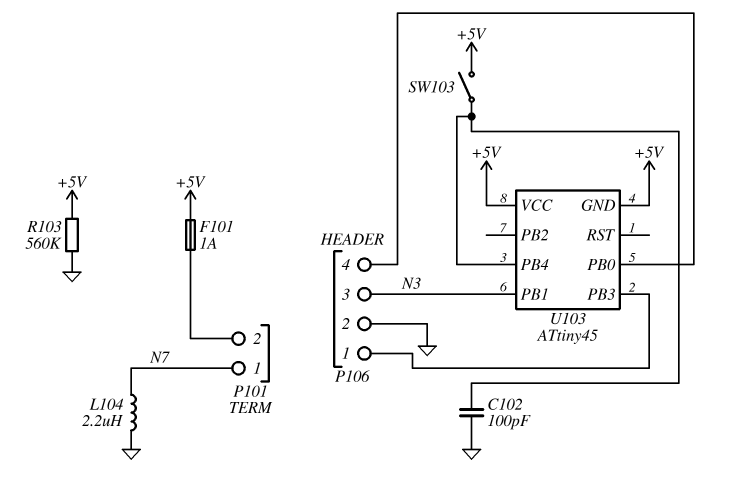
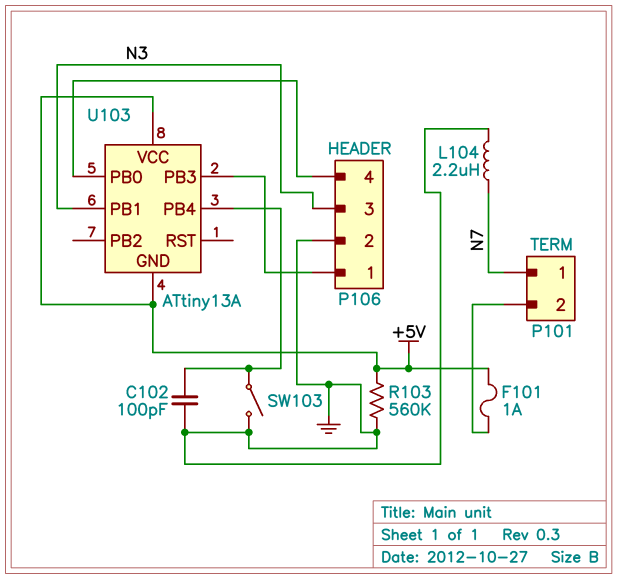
SW103: switch (+5V, U103/PB4) -> switch (GND, U103/PB4)
U103: ATtiny45 -> ATtiny13A

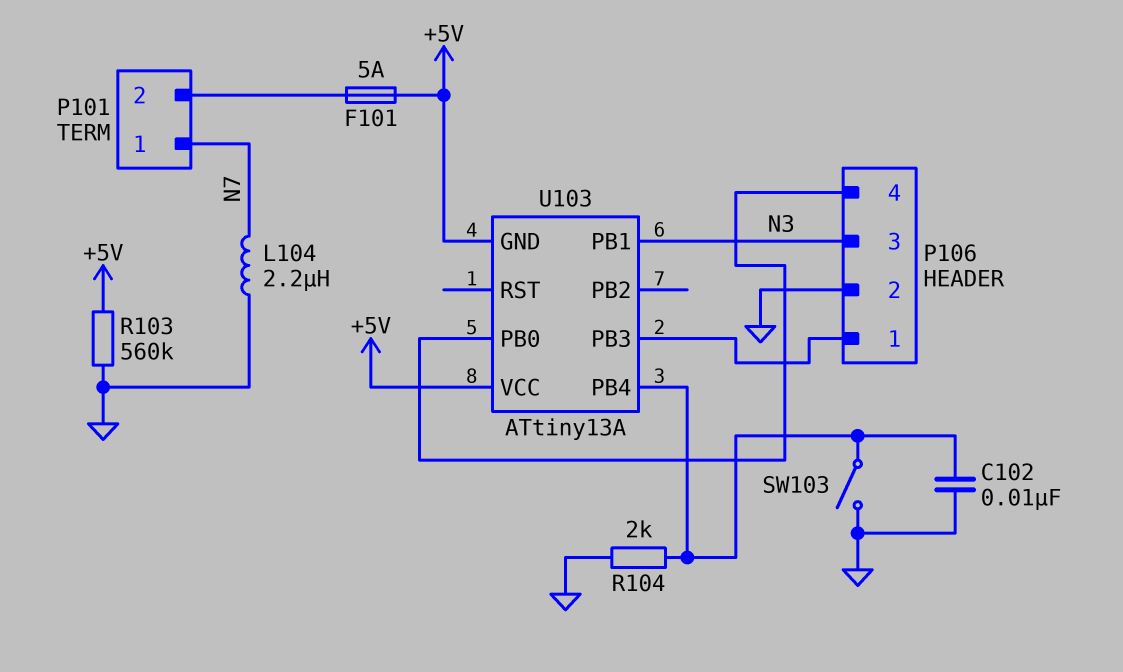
C102: 100pF (GND, U103/PB4) -> 10nF (GND, U103/PB4)
F101: 1A (+5V, P101/2) -> 5A (+5V, P101/2)
R104: none -> 2k (GND, U103/PB4)

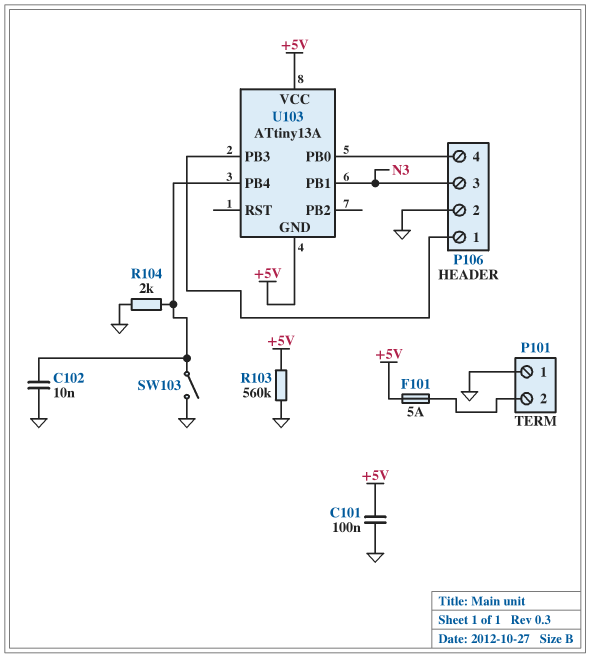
C101: none -> 100nF (+5V, GND)
L104: 2.2uH (GND, N7) -> none
P101 pin 1: N7 -> GND

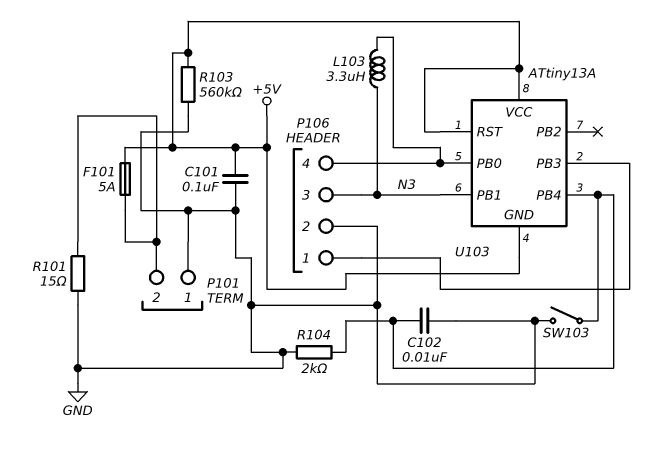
L103: none -> 3.3uH (N3, P106/4)
R101: none -> 15 (GND, P101/2)
U103 pin RST: none -> +5V

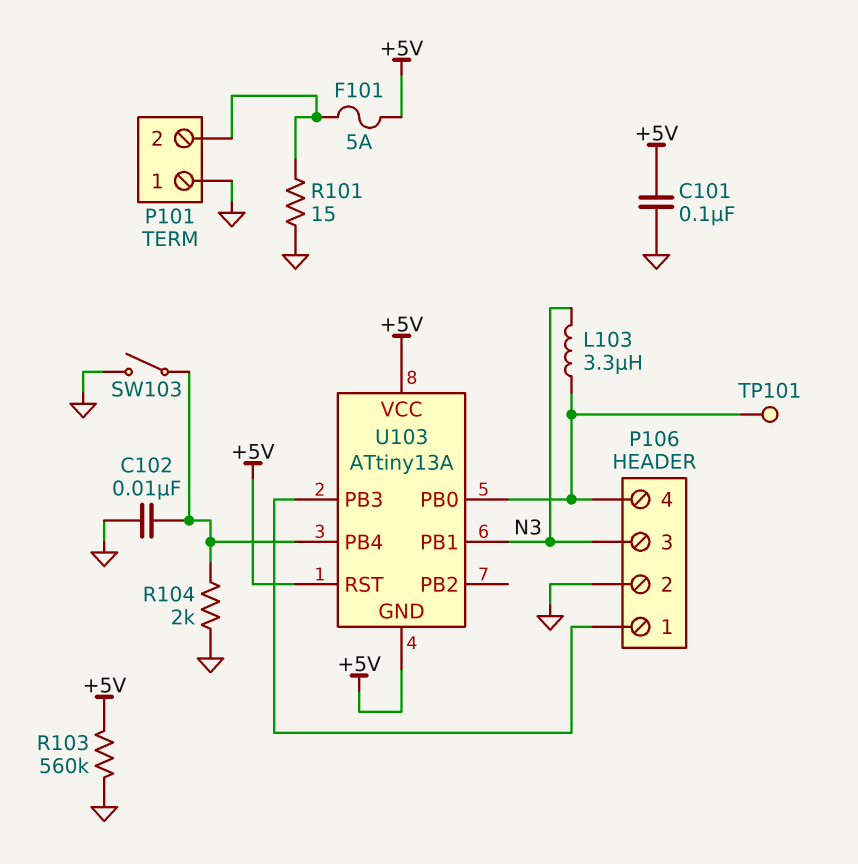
TP101: none -> test point (P106/4)

